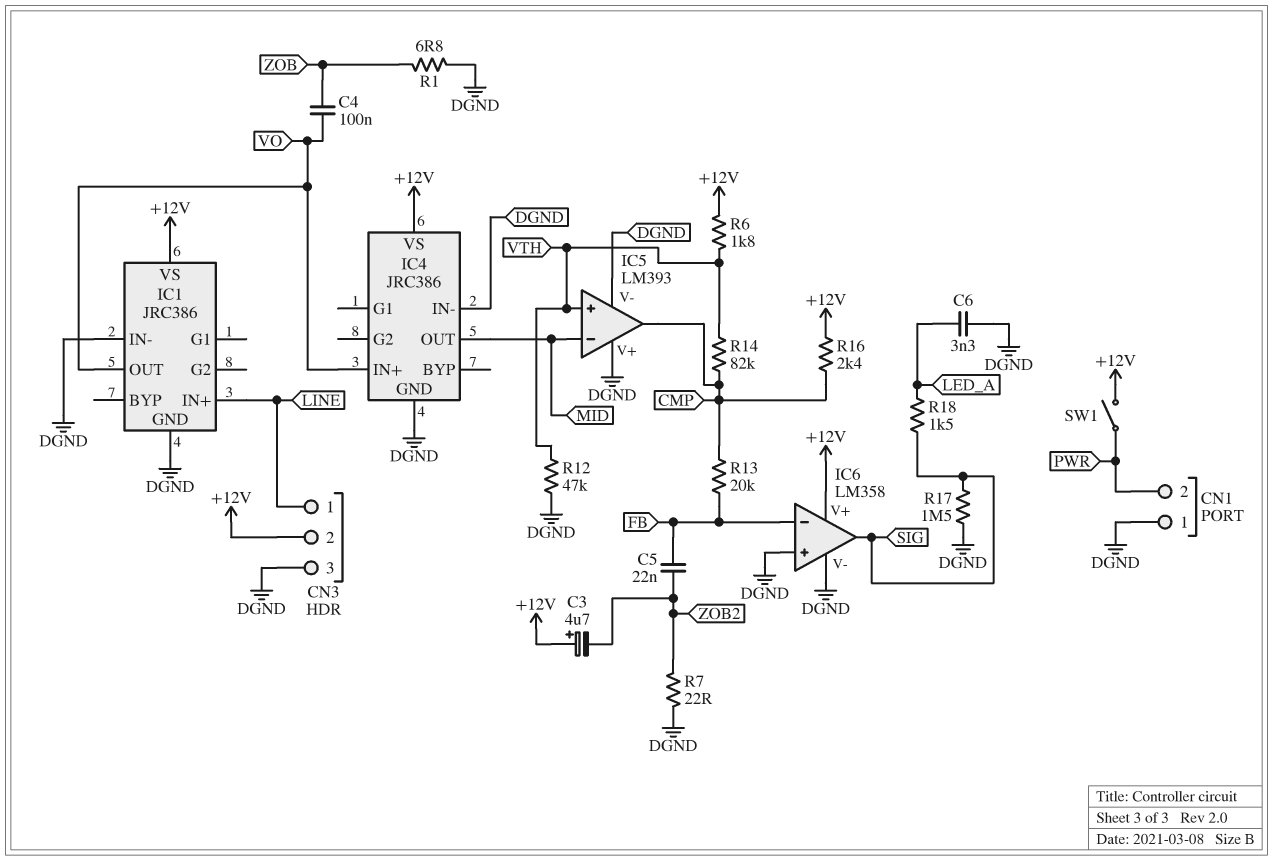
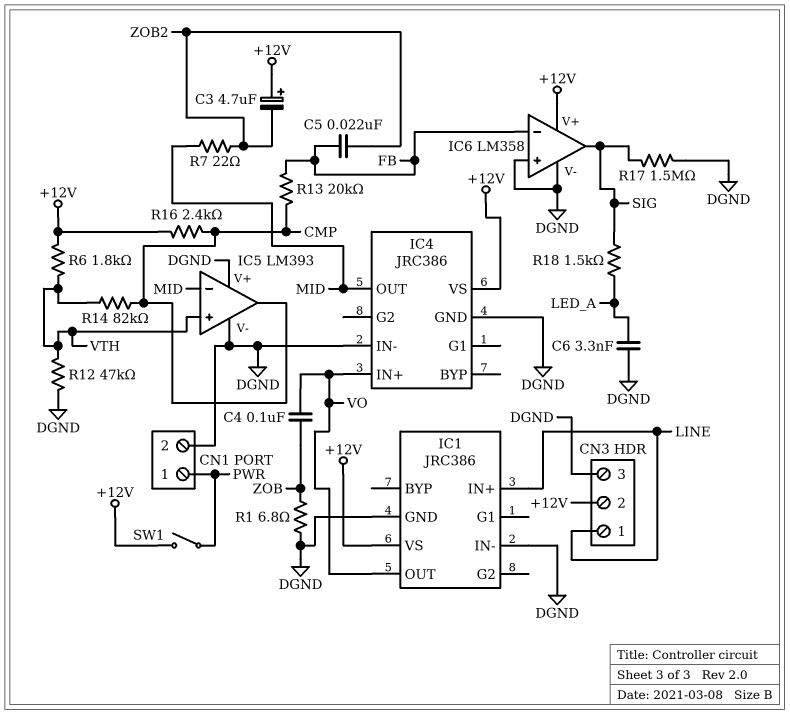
CN1 pin 1: DGND -> PWR
CN1 pin 2: PWR -> DGND
R7: 22 (DGND, ZOB2) -> 22 (MID, ZOB2)

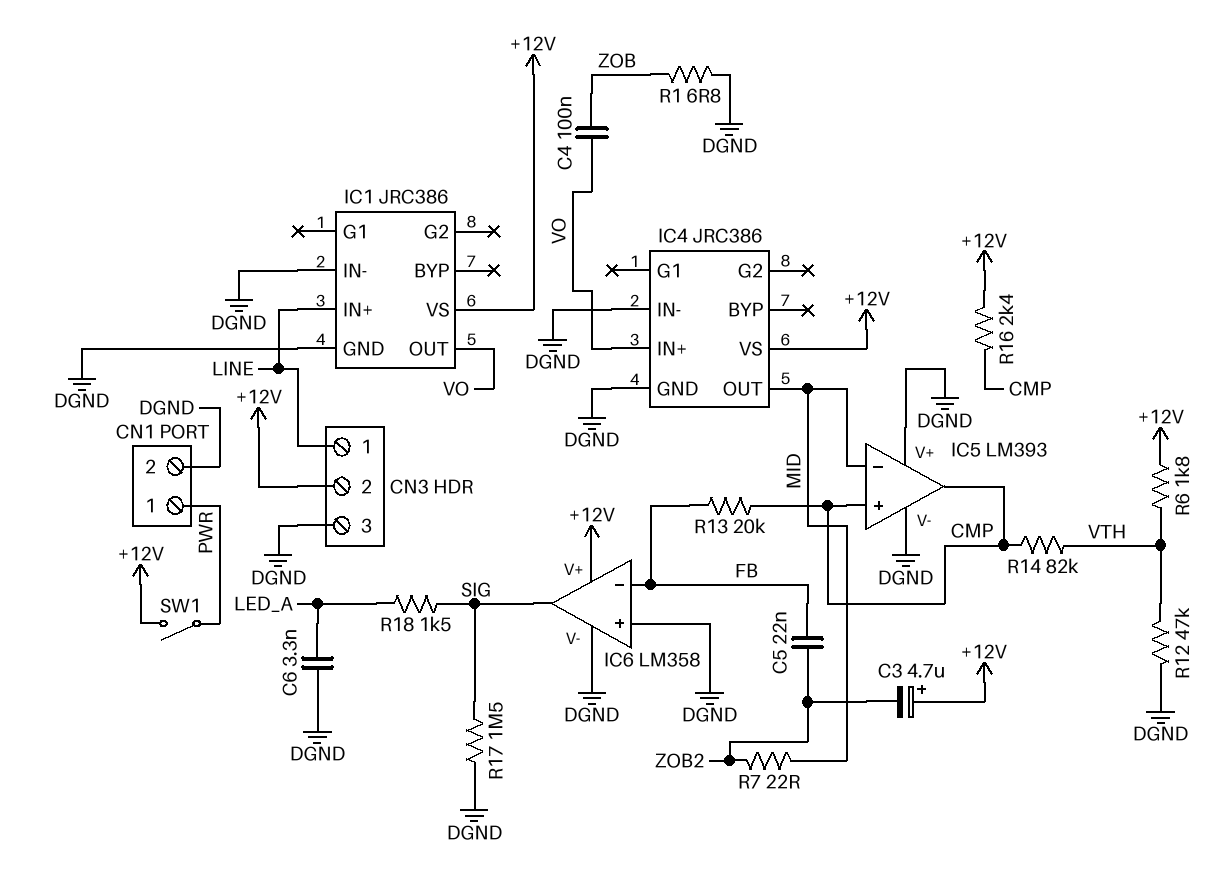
IC5 pin in+: VTH -> CMP

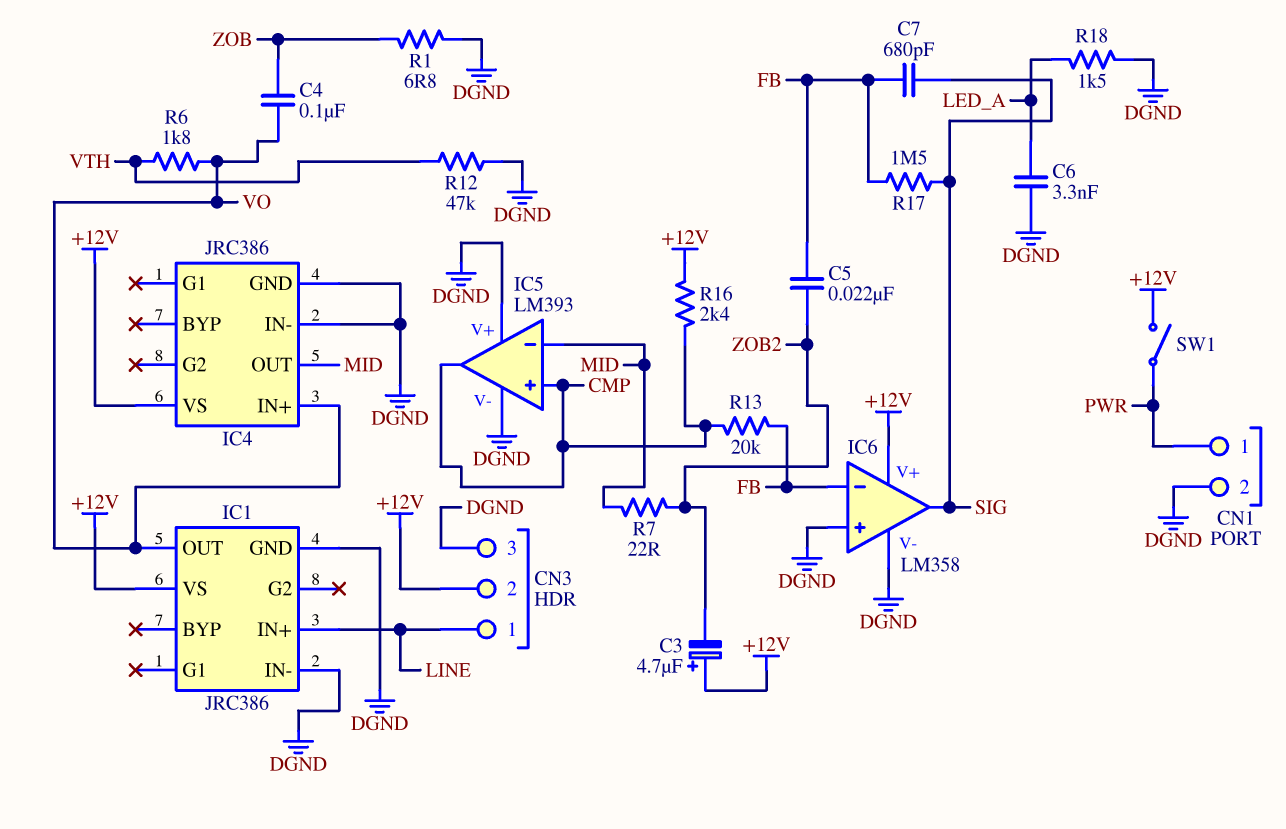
C7: none -> 680pF (FB, SIG)
R6: 1.8k (+12V, VTH) -> 1.8k (VO, VTH)
R14: 82k (CMP, VTH) -> none
R17: 1.5M (DGND, SIG) -> 1.5M (FB, SIG)
R18: 1.5k (LED_A, SIG) -> 1.5k (DGND, LED_A)

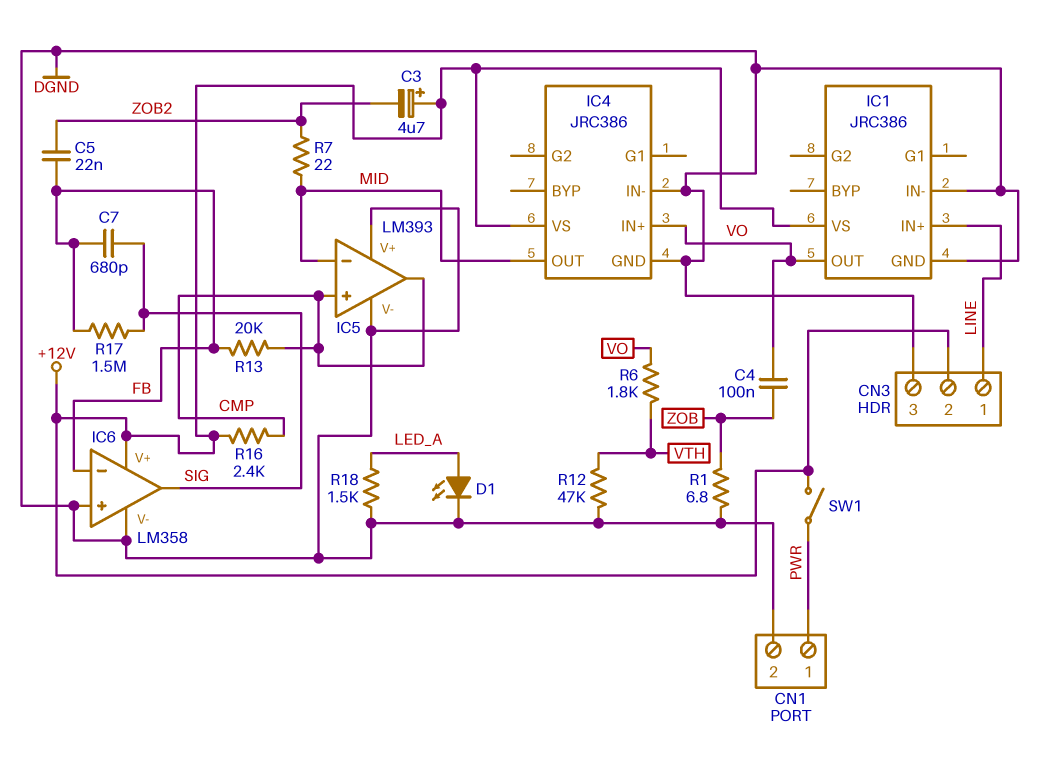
C6: 3.3nF (DGND, LED_A) -> none
D1: none -> LED (A LED_A, K DGND)

